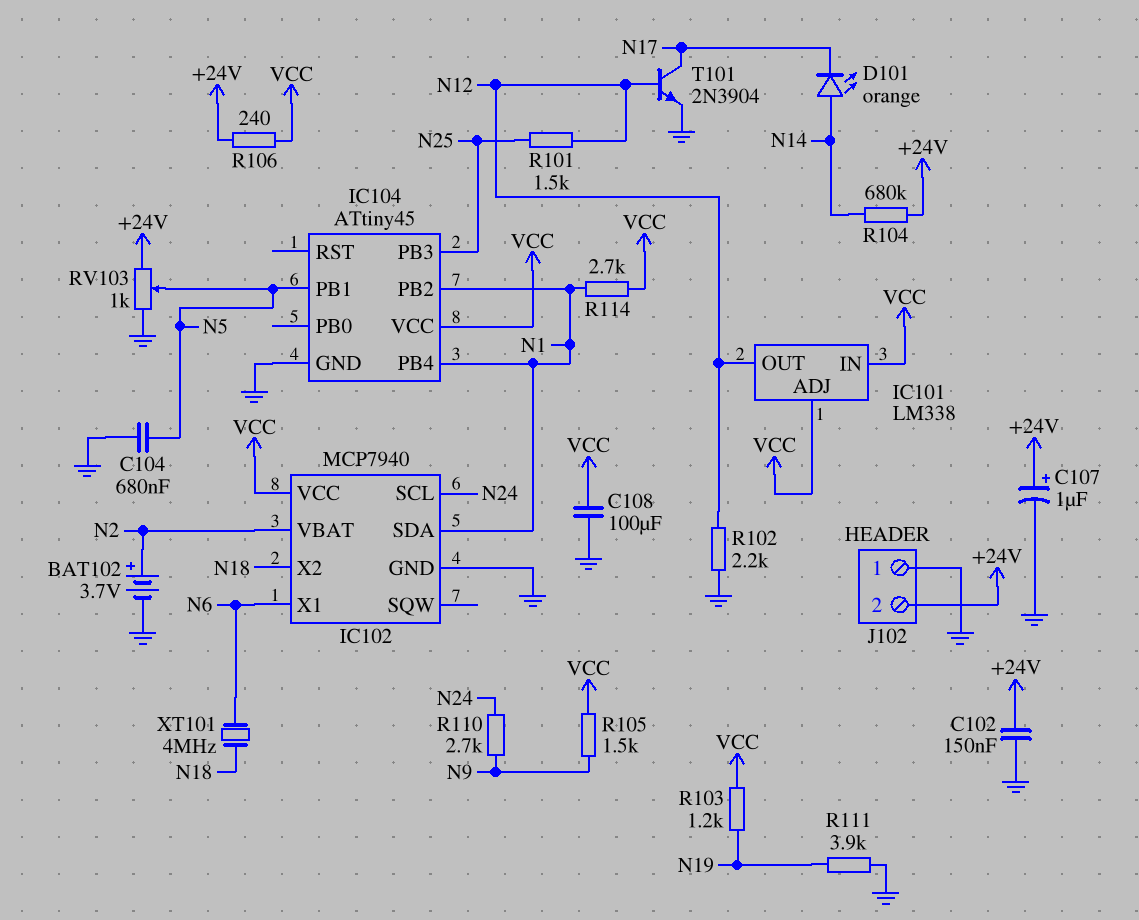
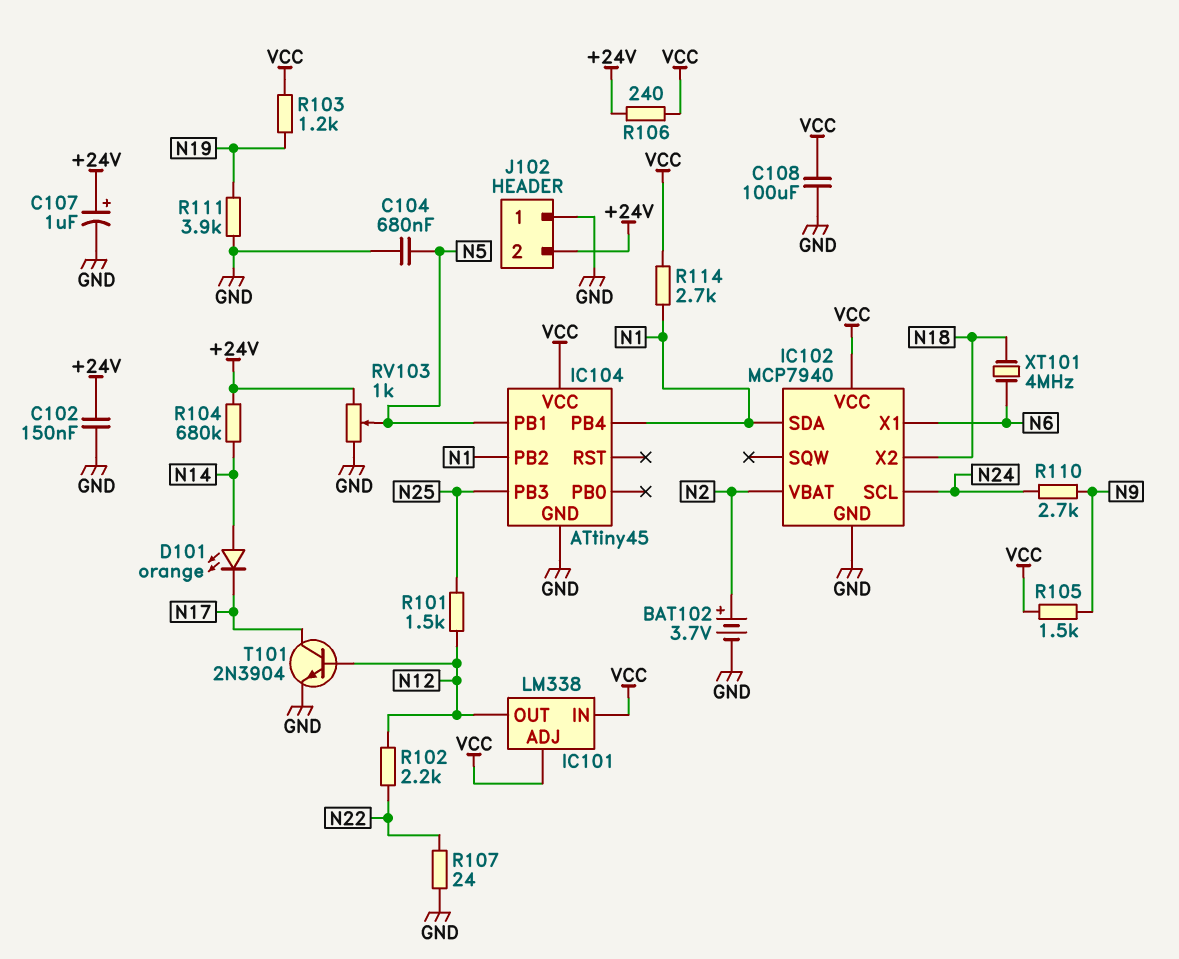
R102: 2.2k (GND, N12) -> 2.2k (N12, N22)
R107: none -> 24 (GND, N22)

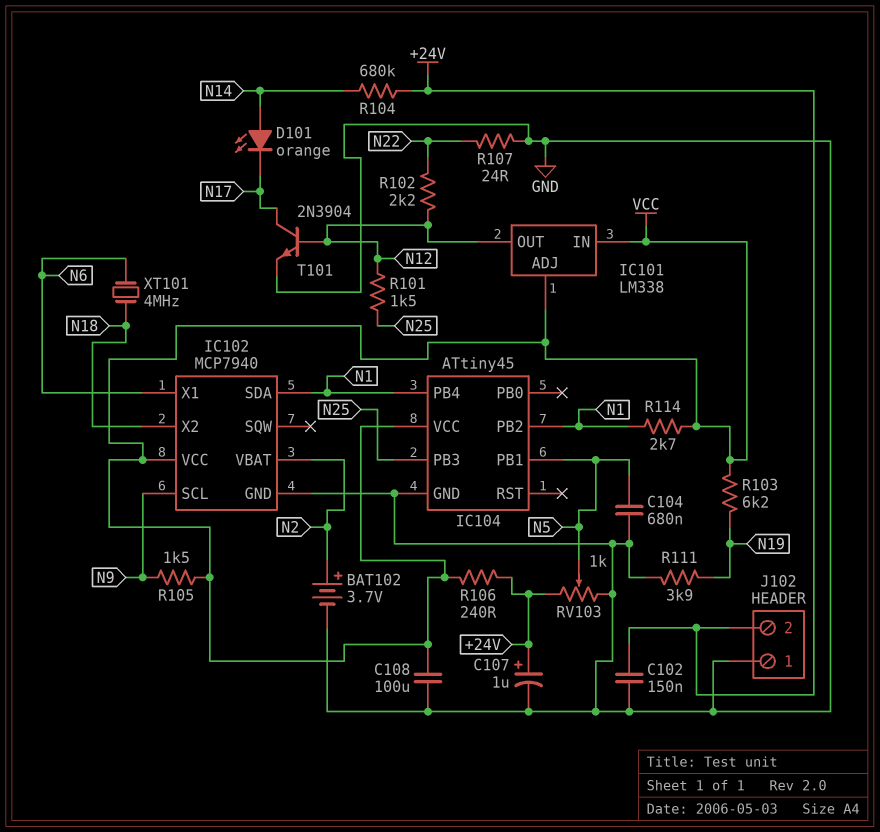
IC102 pin SCL: N24 -> N9
R103: 1.2k (N19, VCC) -> 6.2k (N19, VCC)
R110: 2.7k (N9, N24) -> none

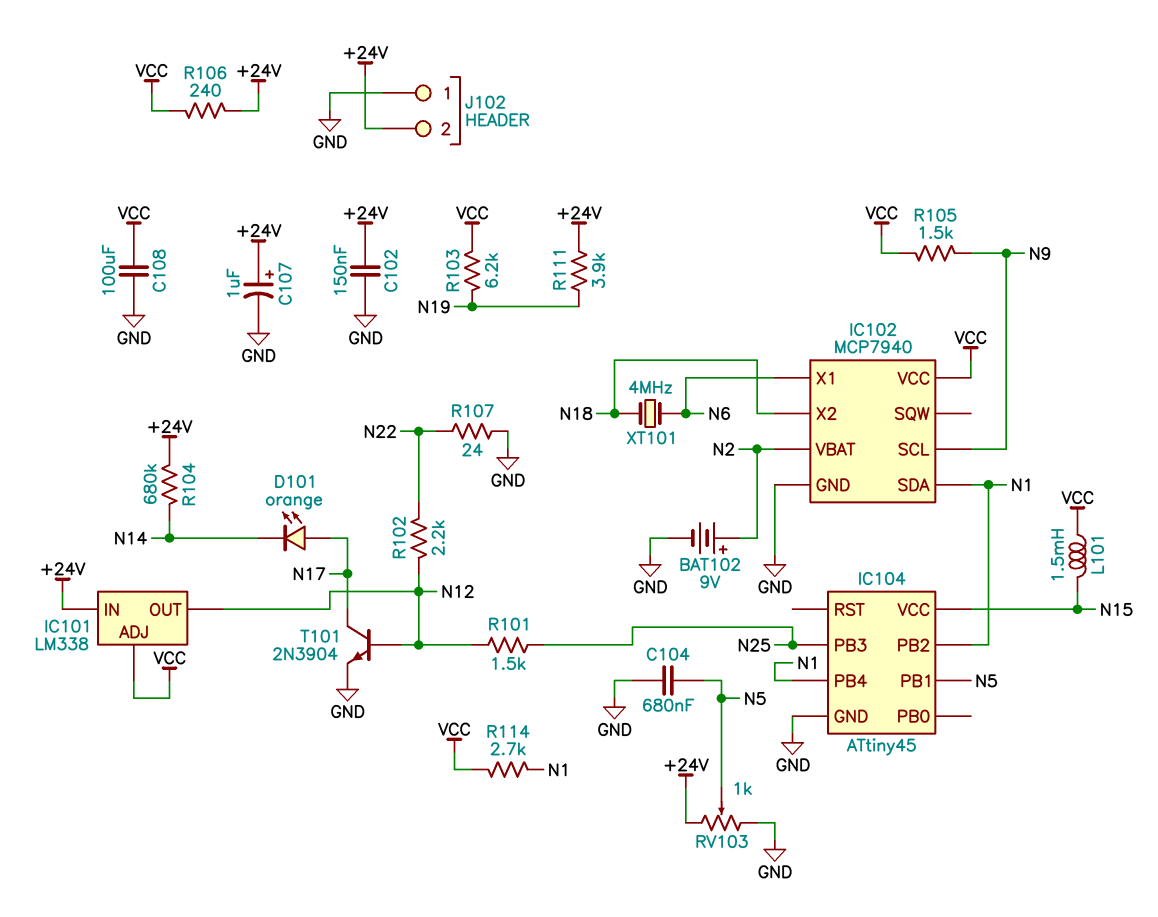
BAT102: 3.7V (plus N2, minus GND) -> 9V (plus N2, minus GND)
D101: LED orange (A N14, K N17) -> LED orange (A N17, K N14)
IC101 pin IN: VCC -> +24V
IC104 pin VCC: VCC -> N15
L101: none -> 1.5mH (N15, VCC)
R111: 3.9k (GND, N19) -> 3.9k (+24V, N19)

